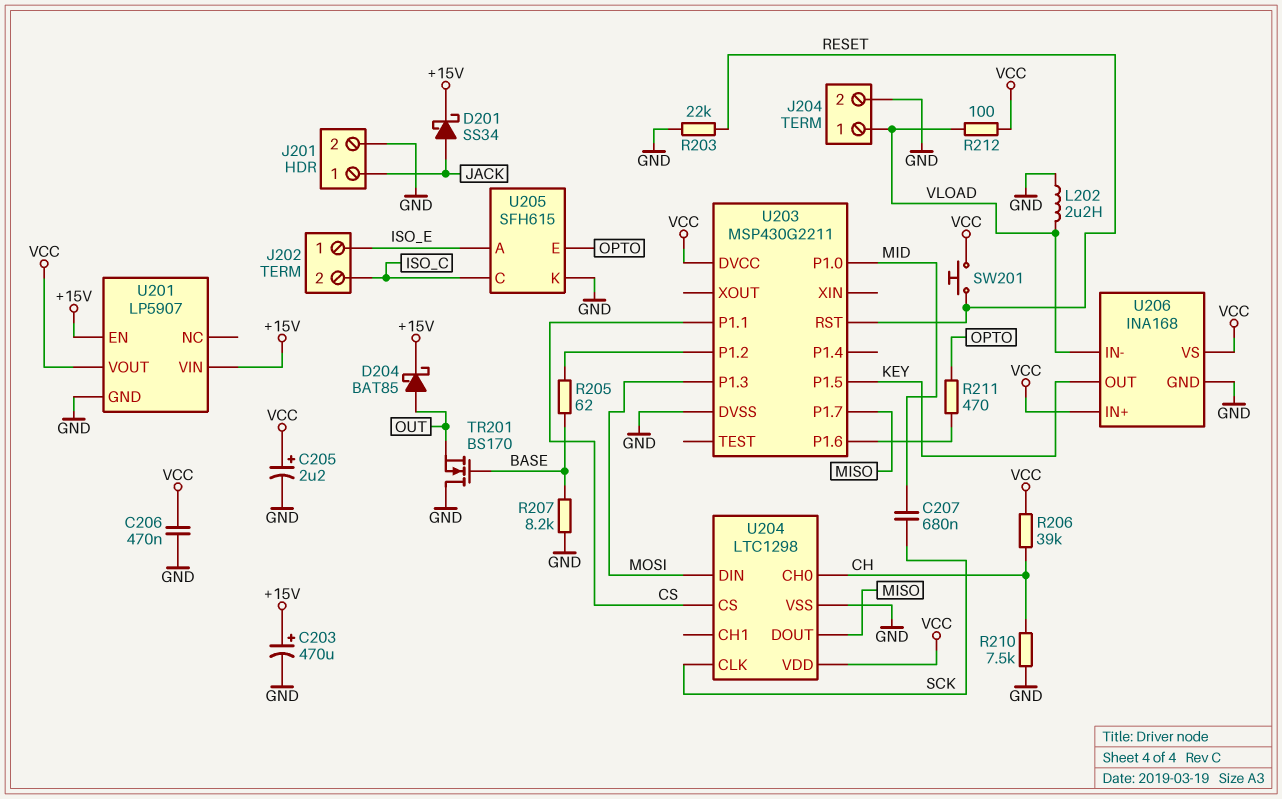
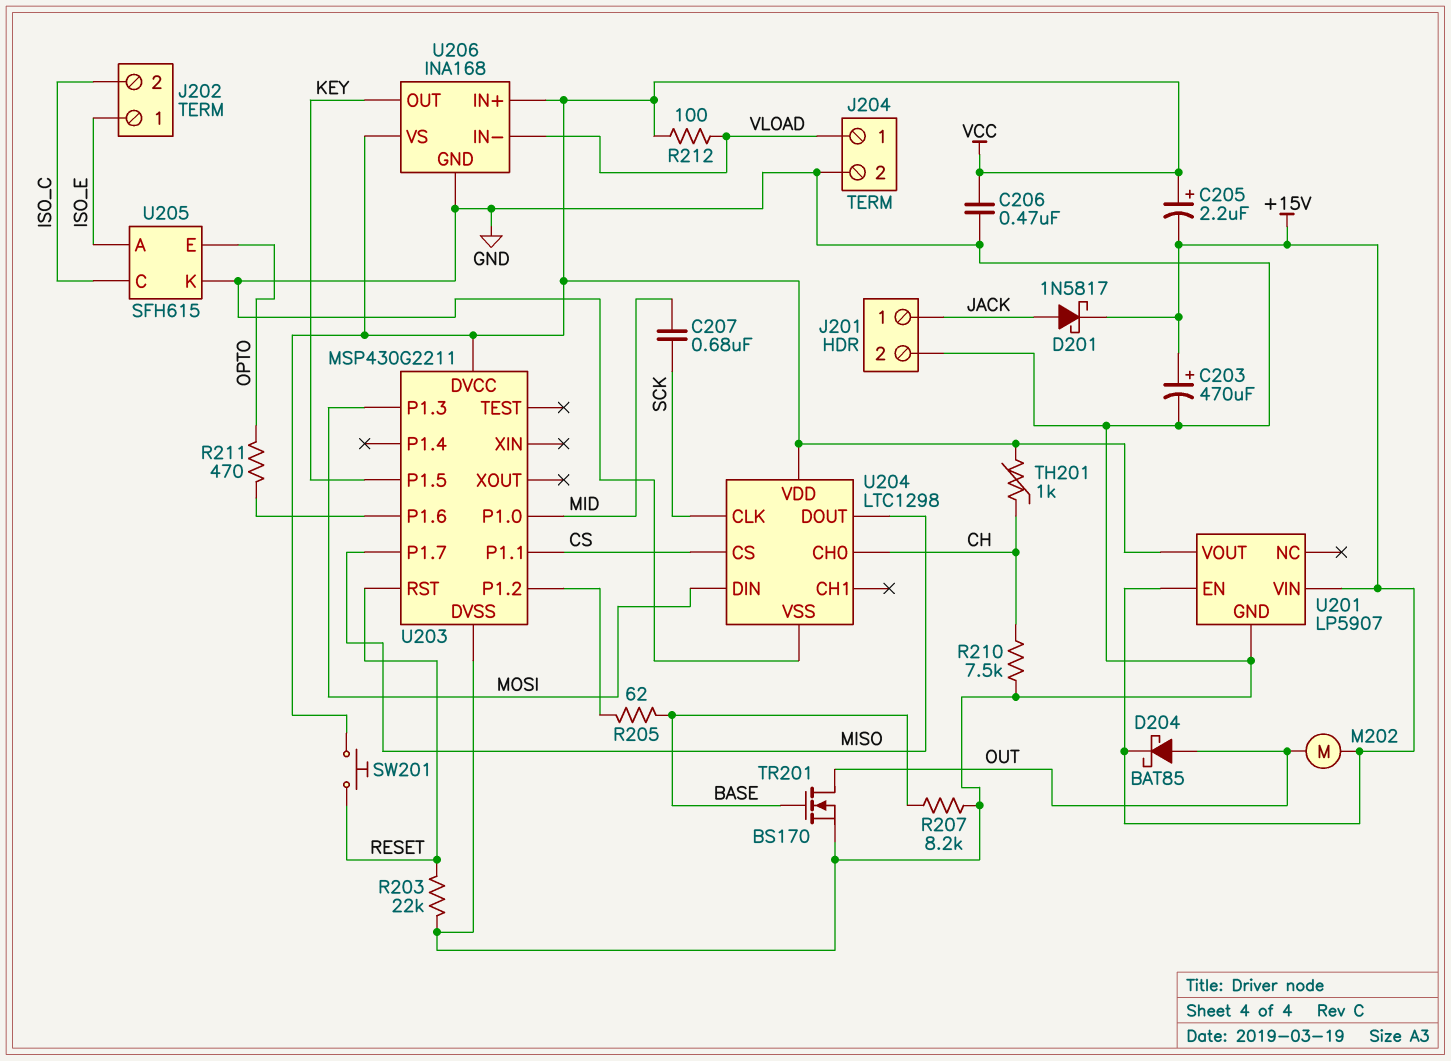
C205: 2.2uF (plus VCC, minus GND) -> 2.2uF (plus VCC, minus +15V)
D201: schottky SS34 (A JACK, K +15V) -> schottky 1N5817 (A JACK, K +15V)
L202: 2.2uH (GND, VLOAD) -> none
M202: none -> motor (+15V, OUT)
R206: 39k (CH, VCC) -> none
TH201: none -> 1k (CH, VCC)
TR201: NMOS BS170 (G BASE, D GND, S OUT) -> NMOS BS170 (G BASE, D OUT, S GND)

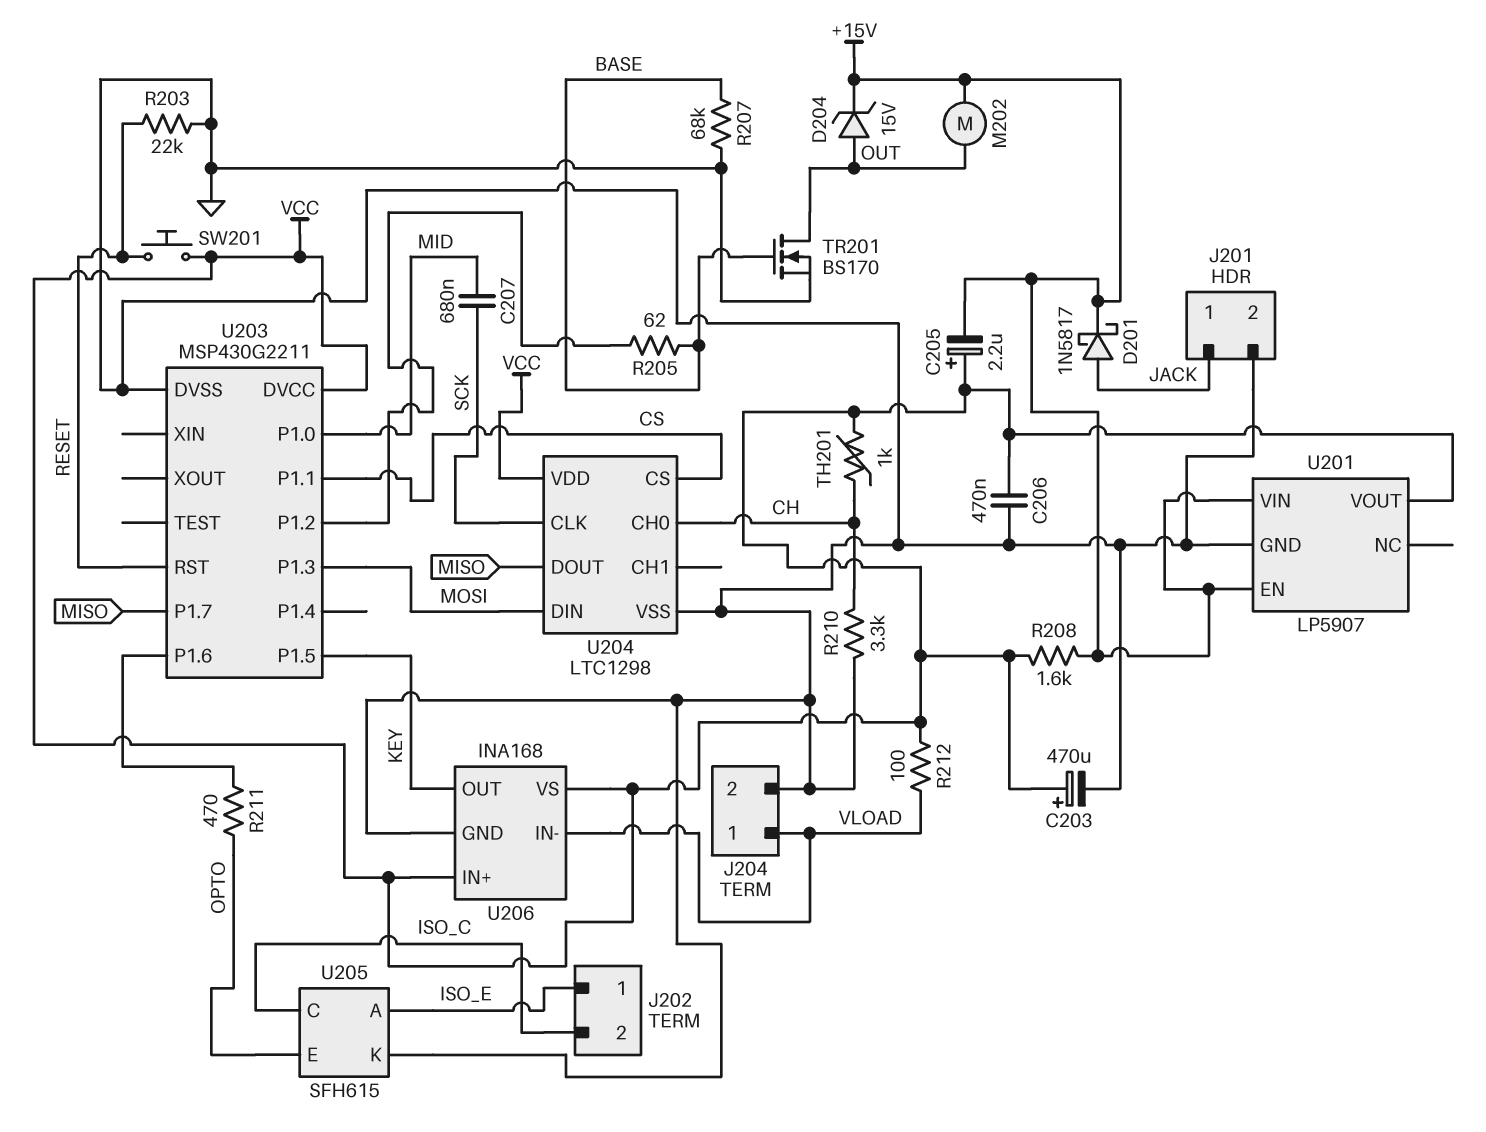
C203: 470uF (plus +15V, minus GND) -> 470uF (plus VCC, minus GND)
D204: schottky BAT85 (A OUT, K +15V) -> zener 15V (A OUT, K +15V)
R207: 8.2k (BASE, GND) -> 68k (BASE, GND)
R208: none -> 1.6k (+15V, VCC)
R210: 7.5k (CH, GND) -> 3.3k (CH, GND)

